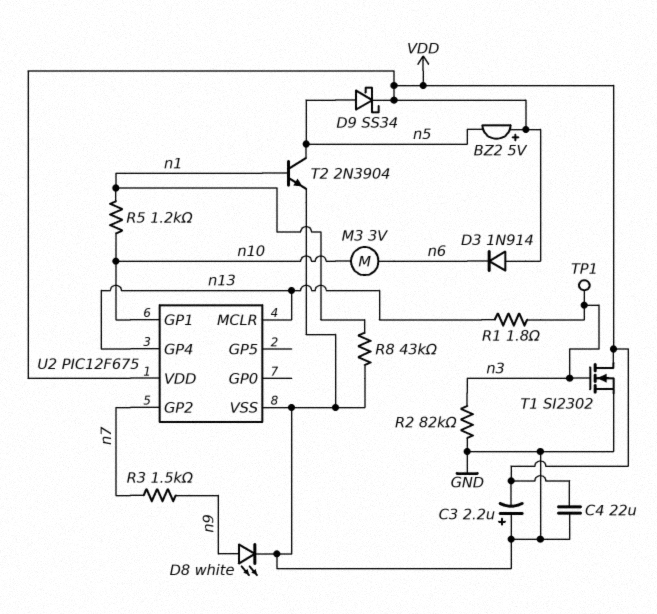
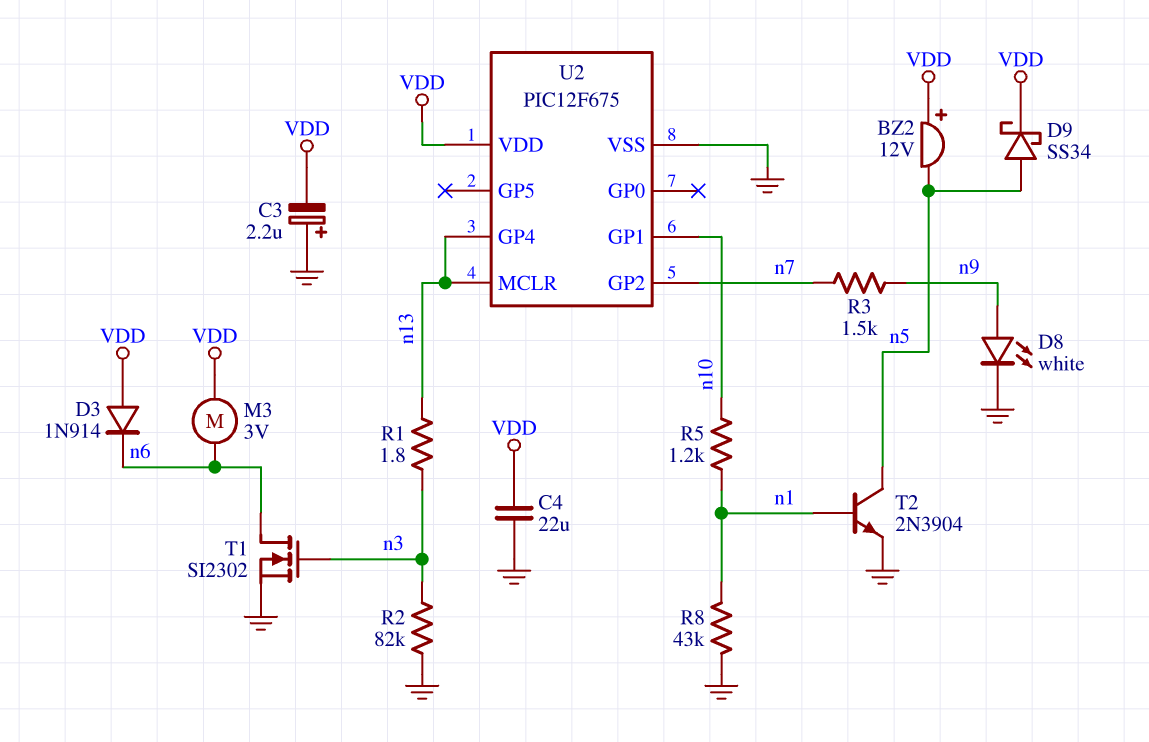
BZ2: buzzer 5V (plus VDD, minus n5) -> buzzer 12V (plus VDD, minus n5)
M3: motor 3V (n6, n10) -> motor 3V (VDD, n6)
T1: NMOS SI2302 (G n3, D VDD, S GND) -> NMOS SI2302 (G n3, D n6, S GND)
TP1: test point (n3) -> none

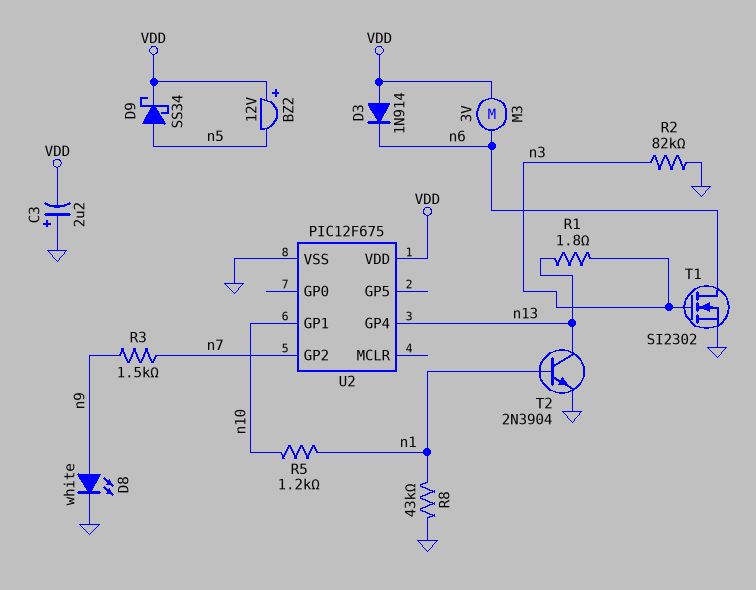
C4: 22uF (GND, VDD) -> none
T2: NPN 2N3904 (B n1, C n5, E GND) -> NPN 2N3904 (B n1, C n13, E GND)
U2 pin MCLR: n13 -> none

